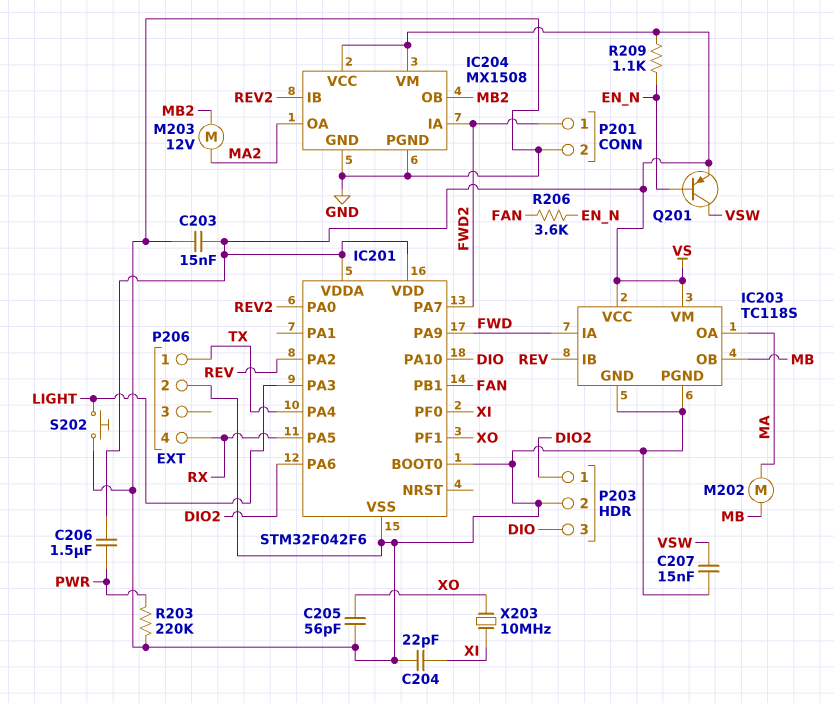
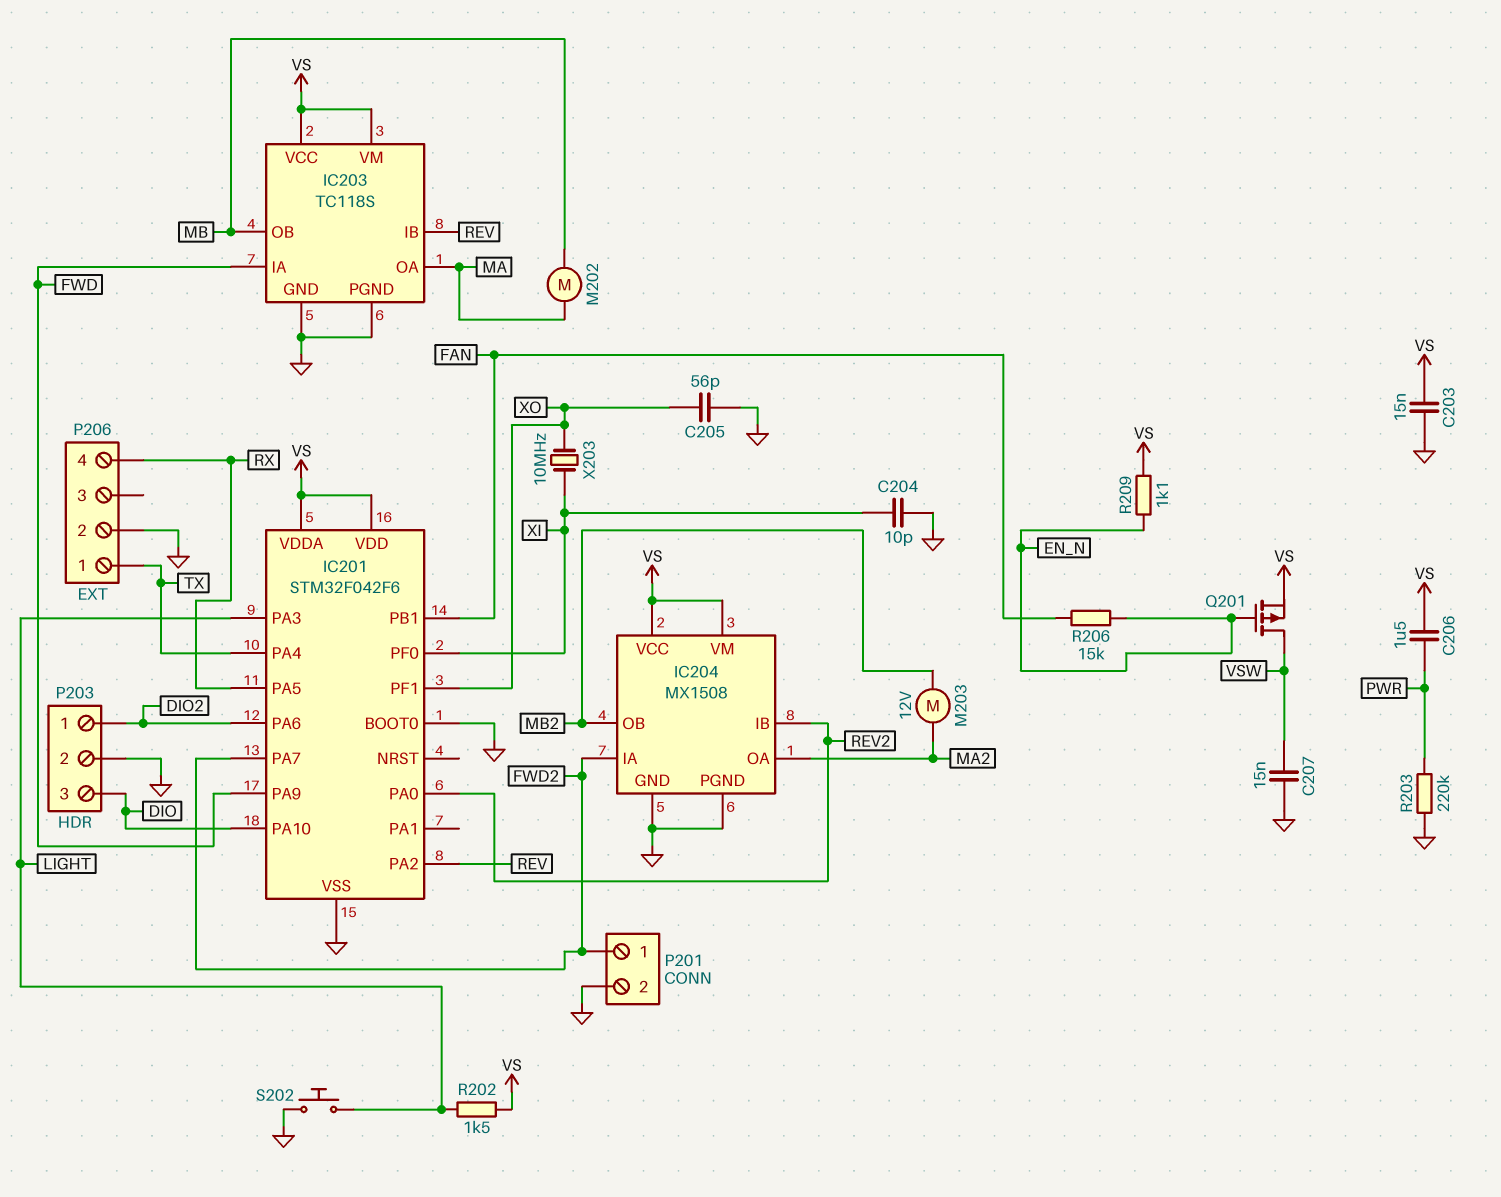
C204: 22pF (GND, XI) -> 10pF (GND, XI)
Q201: PNP (B EN_N, C VSW, E VS) -> PMOS (G EN_N, D VSW, S VS)
R202: none -> 1.5k (LIGHT, VS)
R206: 3.6k (EN_N, FAN) -> 15k (EN_N, FAN)

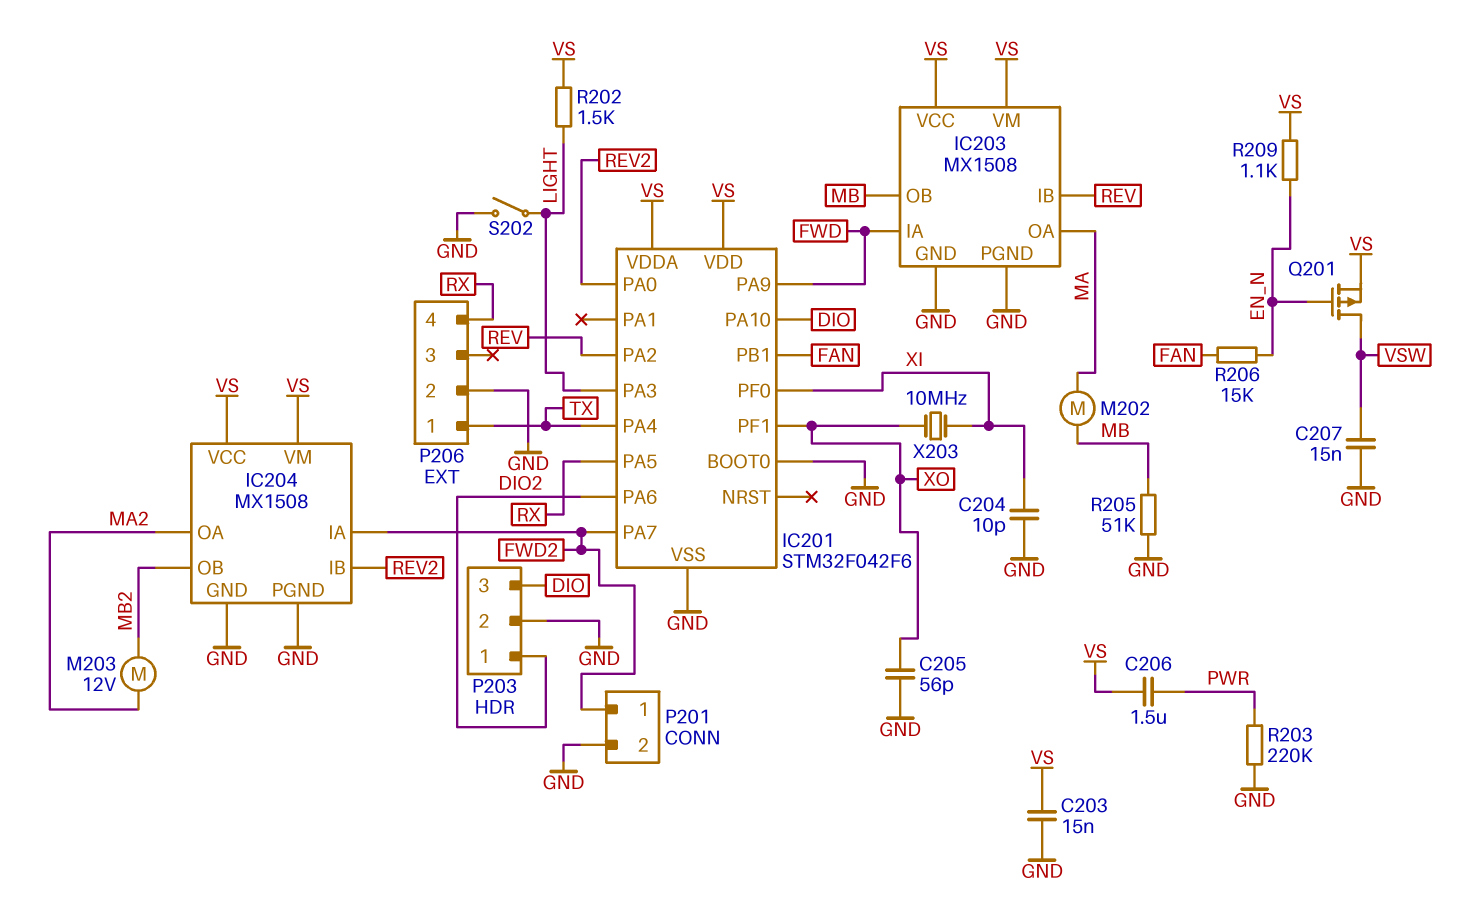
IC203: TC118S -> MX1508
R205: none -> 51k (GND, MB)
S202: button (GND, LIGHT) -> switch (GND, LIGHT)

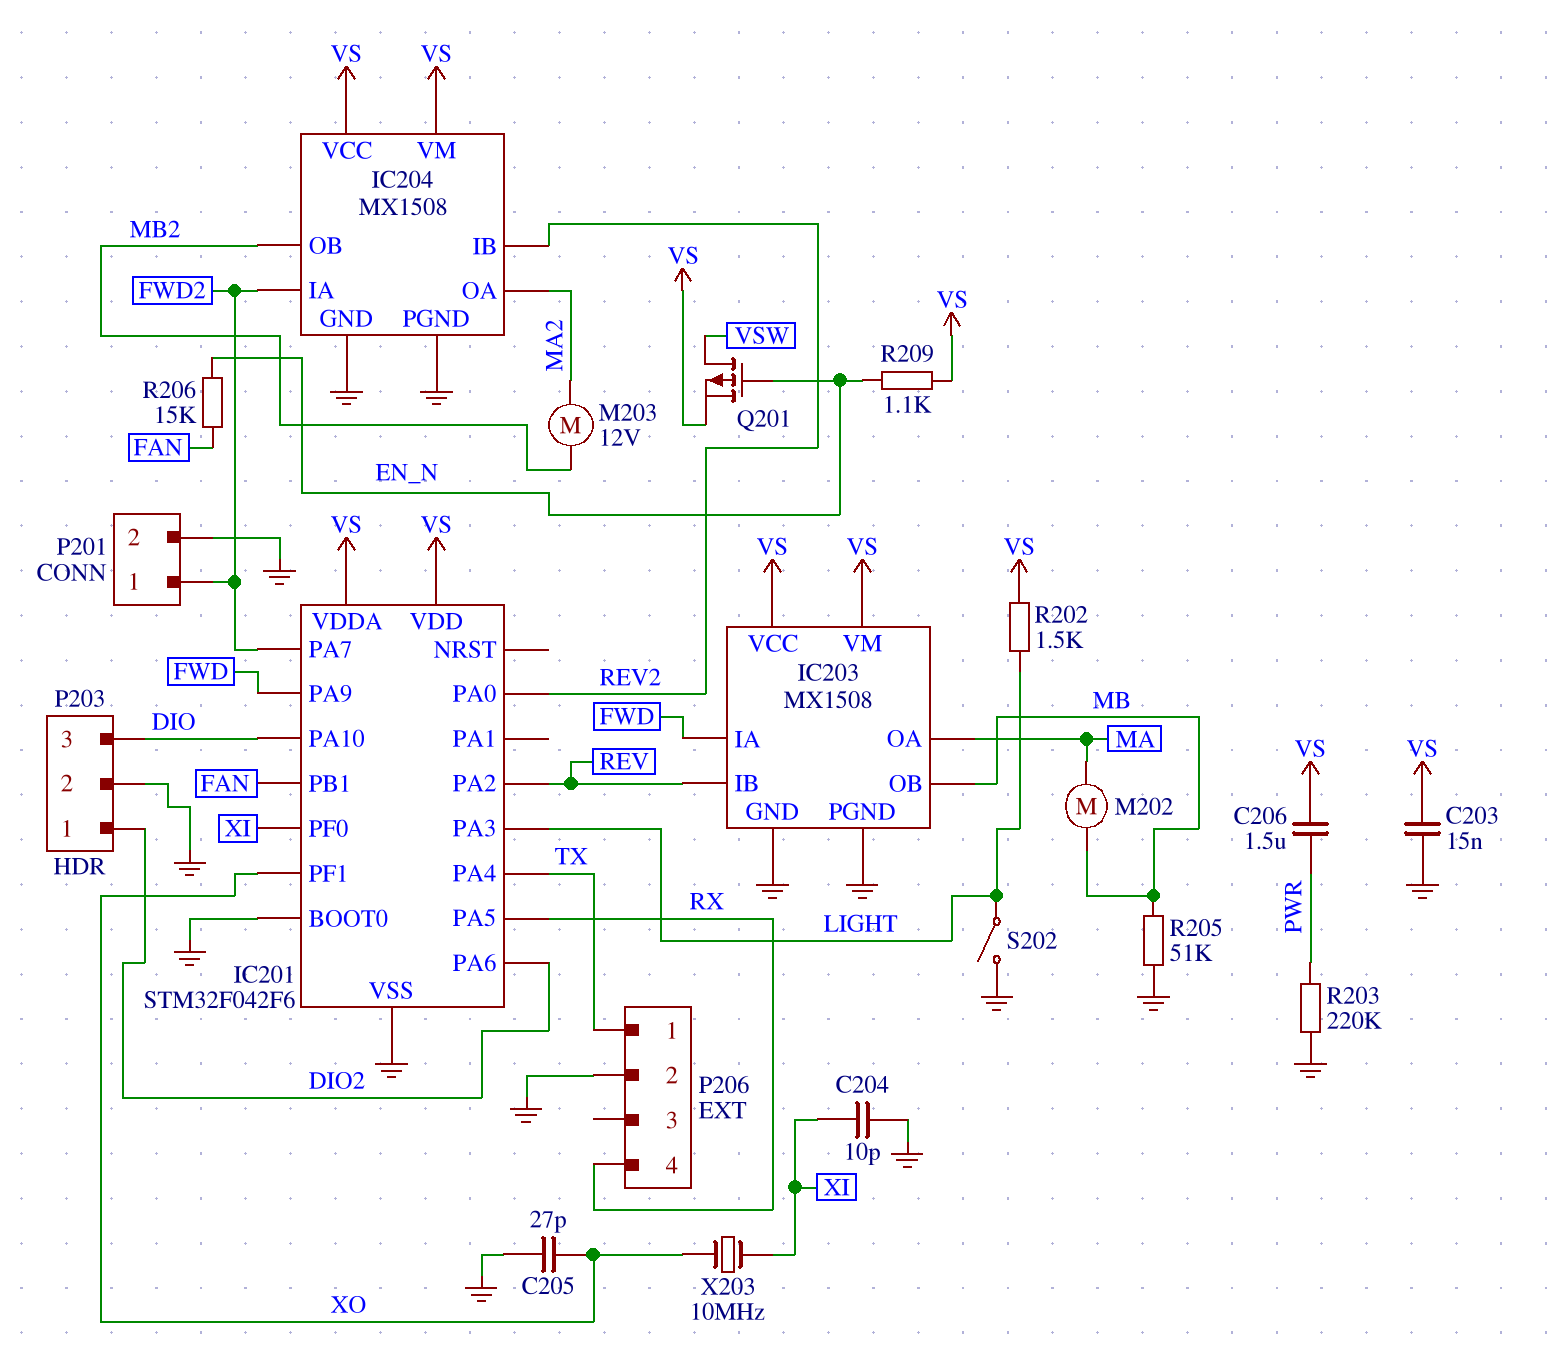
C205: 56pF (GND, XO) -> 27pF (GND, XO)
C207: 15nF (GND, VSW) -> none

